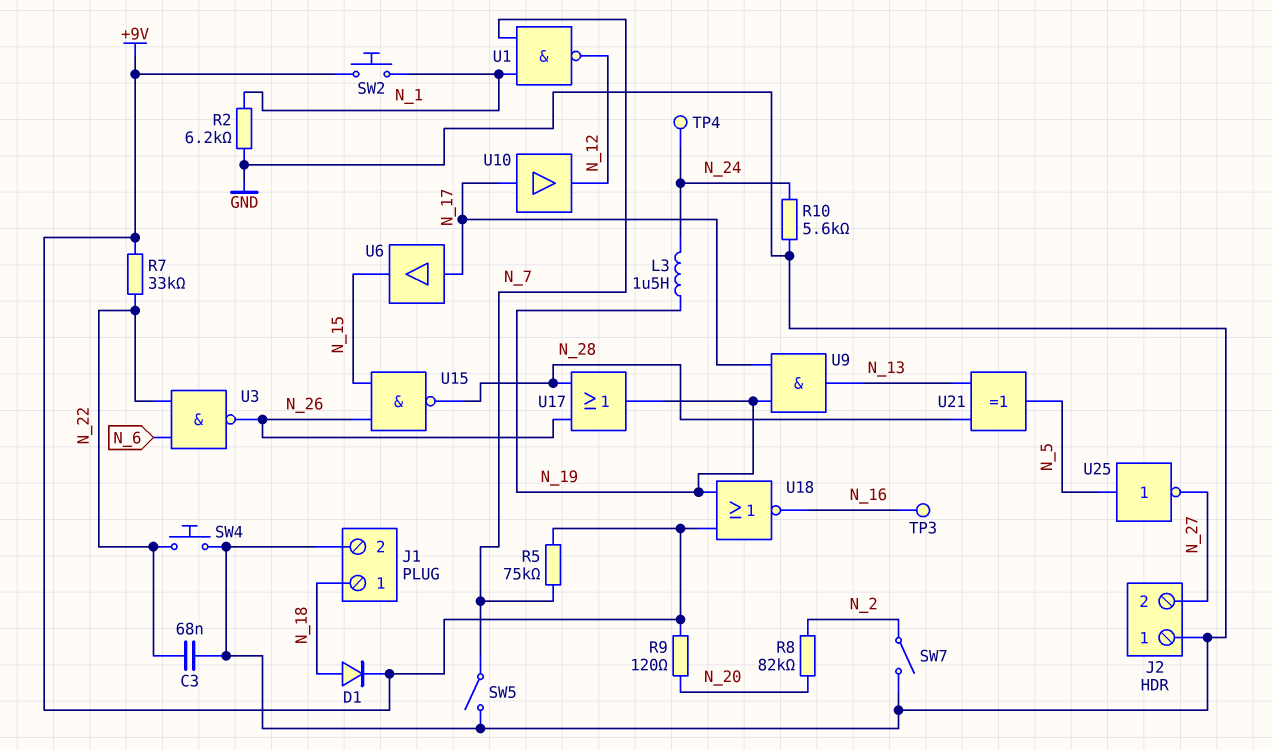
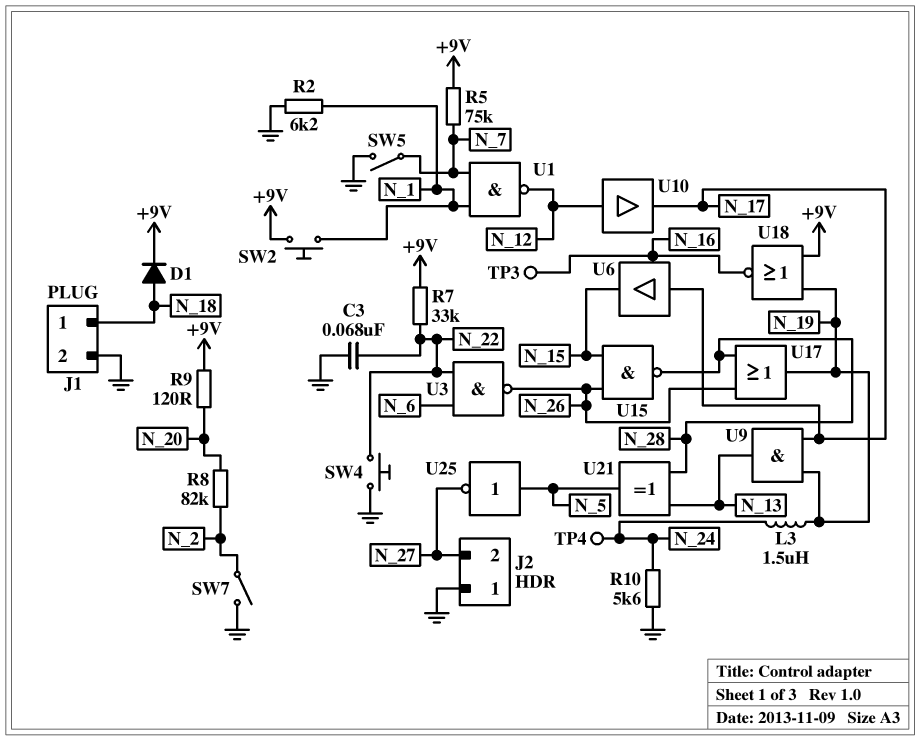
U10: buffer (in N_17, out N_12) -> buffer (in N_12, out N_17)

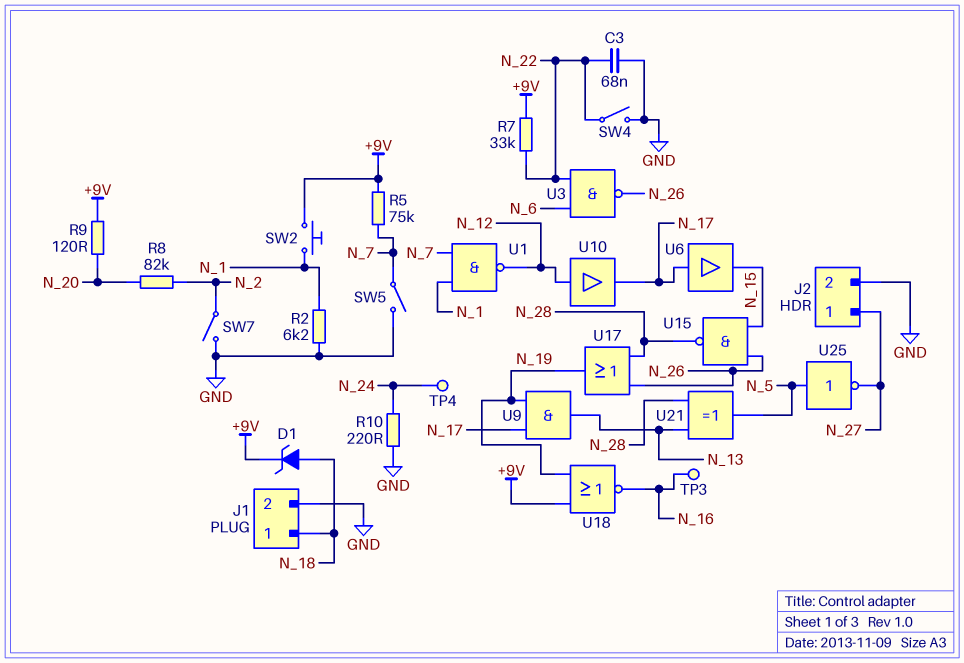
D1: diode (A N_18, K +9V) -> zener (A N_18, K +9V)
J2 pin 1: GND -> N_27
J2 pin 2: N_27 -> GND
L3: 1.5uH (N_19, N_24) -> none
R10: 5.6k (GND, N_24) -> 220 (GND, N_24)
SW4: button (GND, N_22) -> switch (GND, N_22)

